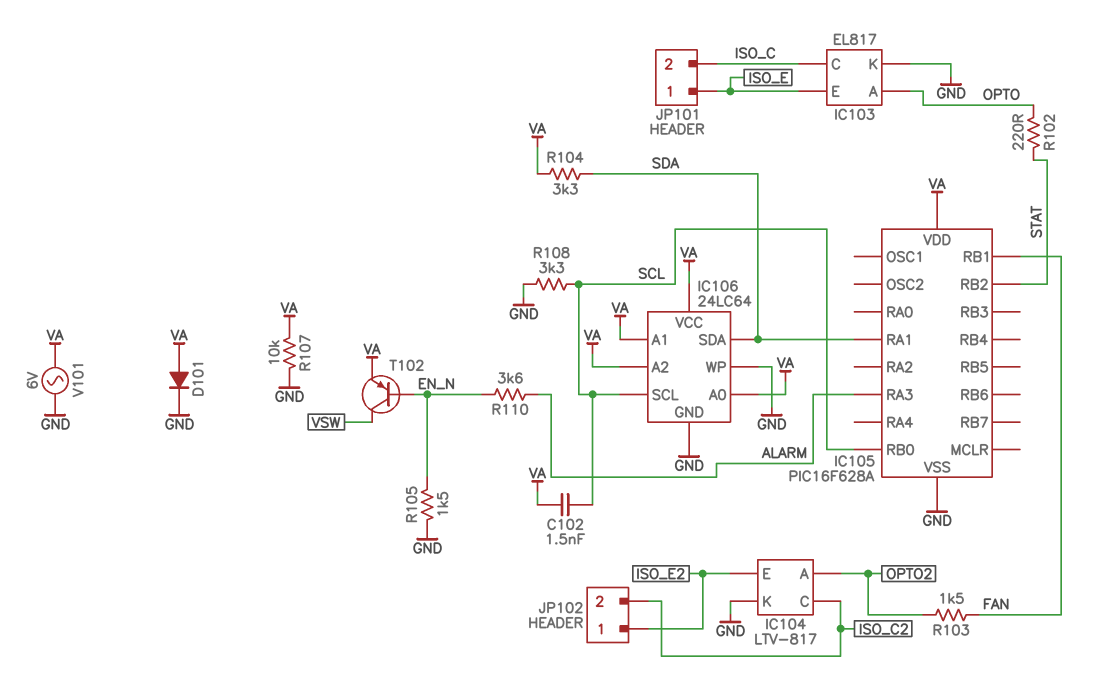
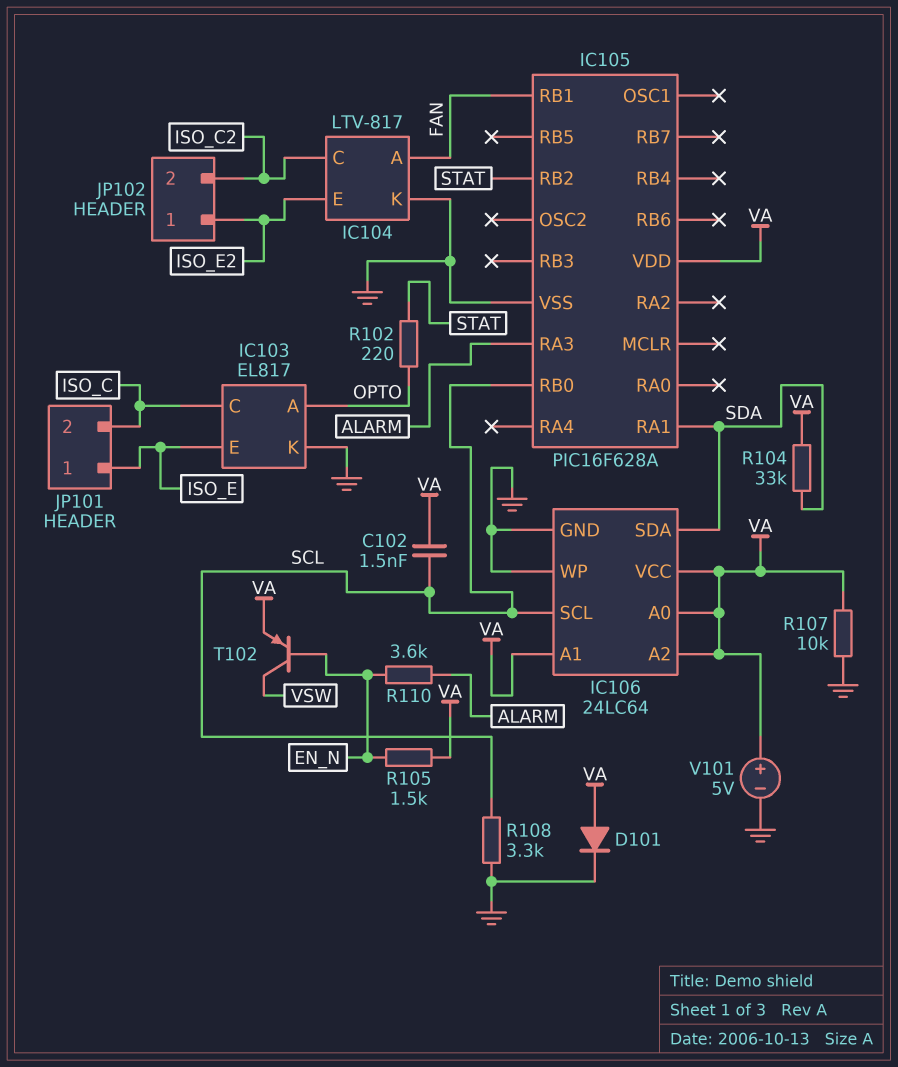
IC104 pin A: OPTO2 -> FAN
R103: 1.5k (FAN, OPTO2) -> none
R104: 3.3k (SDA, VA) -> 33k (SDA, VA)
R105: 1.5k (EN_N, GND) -> 1.5k (EN_N, VA)
V101: AC 6V (GND, VA) -> 5V (plus VA, minus GND)

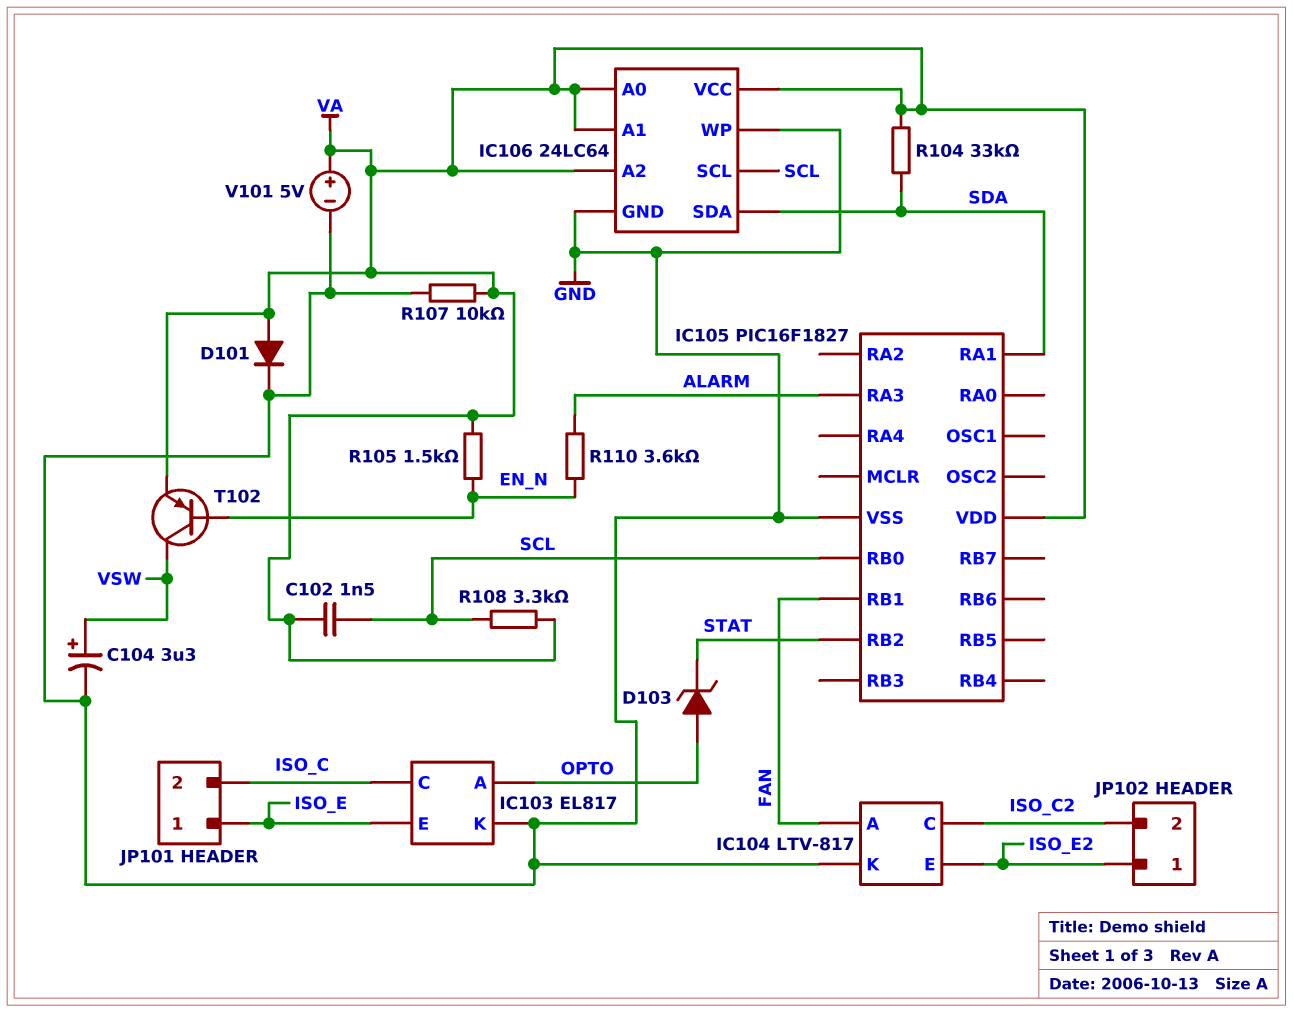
C104: none -> 3.3uF (plus VSW, minus GND)
D103: none -> zener (A OPTO, K STAT)
IC105: PIC16F628A -> PIC16F1827
R102: 220 (OPTO, STAT) -> none
R108: 3.3k (GND, SCL) -> 3.3k (SCL, VA)

